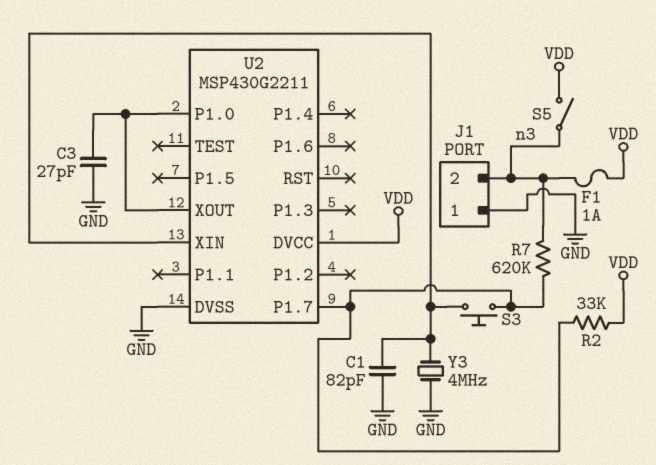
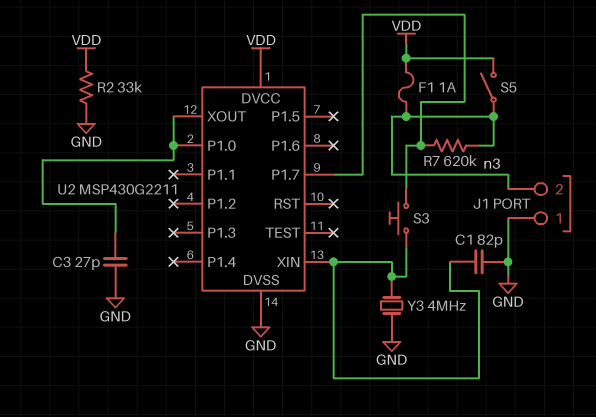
R2: 33k (U2/P1.7, VDD) -> 33k (GND, VDD)

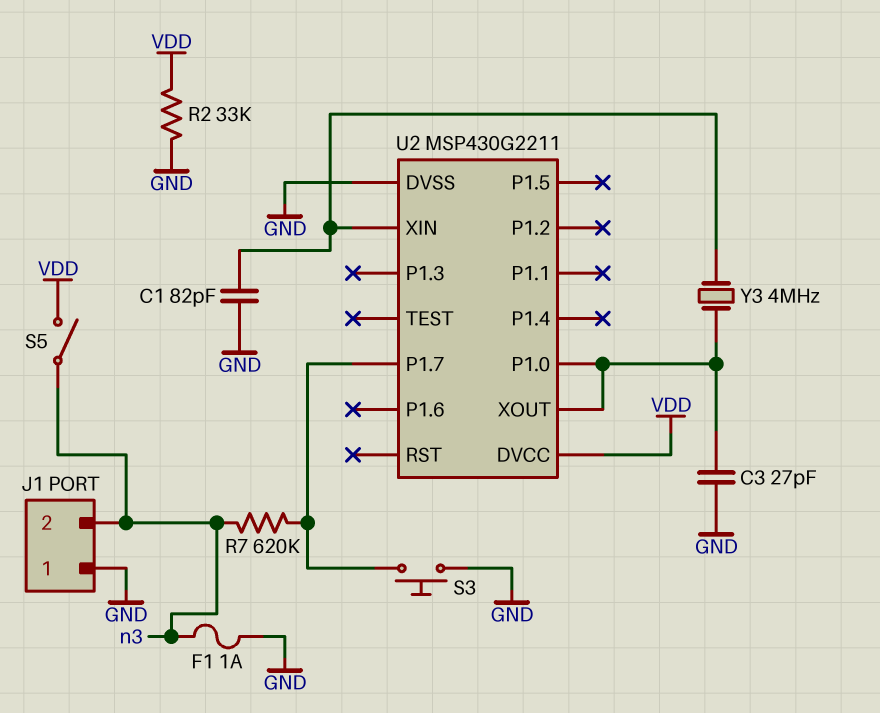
F1: 1A (VDD, n3) -> 1A (GND, n3)
S3: button (U2/P1.7, U2/XIN) -> button (GND, U2/P1.7)
Y3: 4MHz (GND, U2/XIN) -> 4MHz (U2/P1.0, U2/XIN)

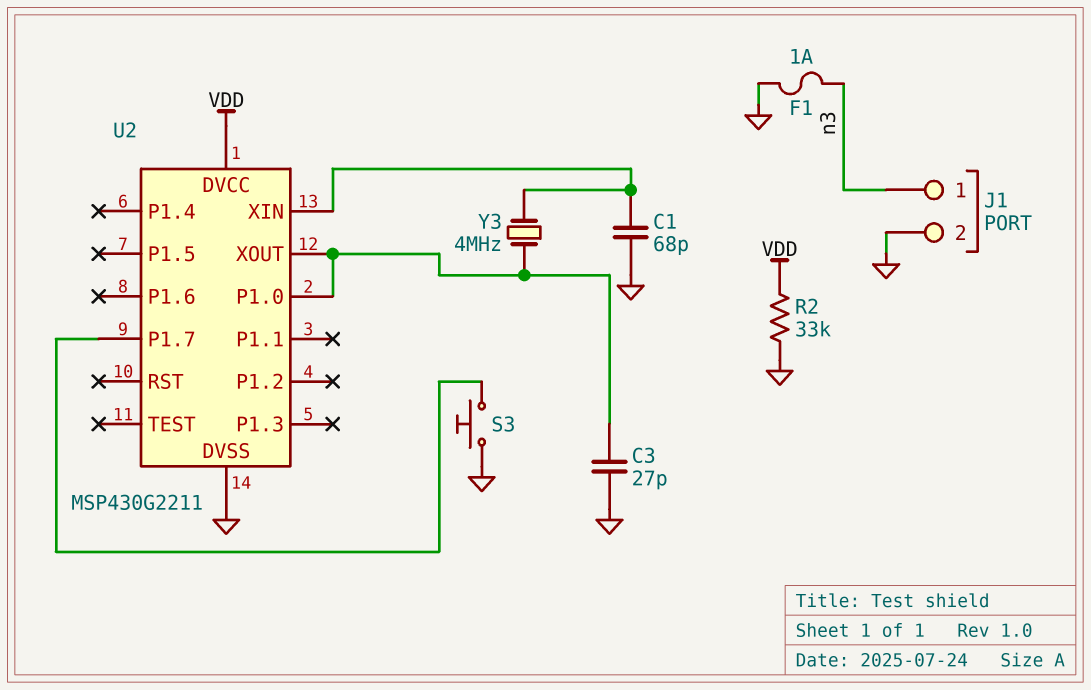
C1: 82pF (GND, U2/XIN) -> 68pF (GND, U2/XIN)
J1 pin 1: GND -> n3
J1 pin 2: n3 -> GND
R7: 620k (U2/P1.7, n3) -> none
S5: switch (VDD, n3) -> none

